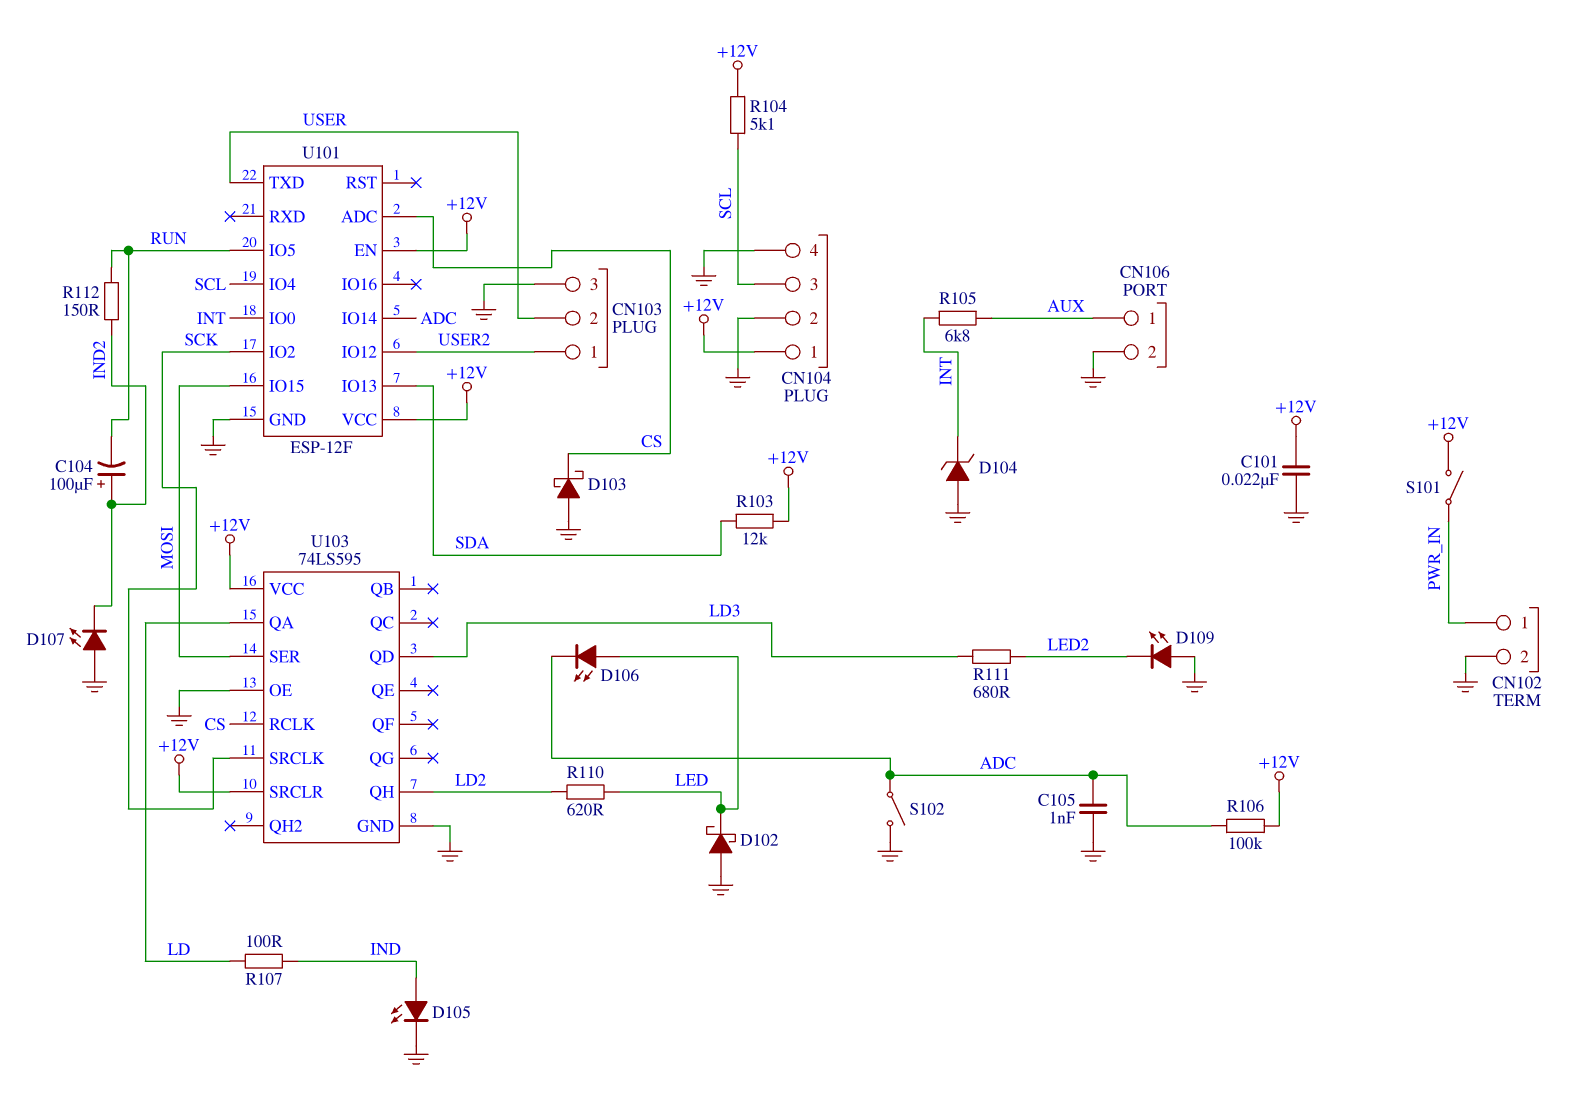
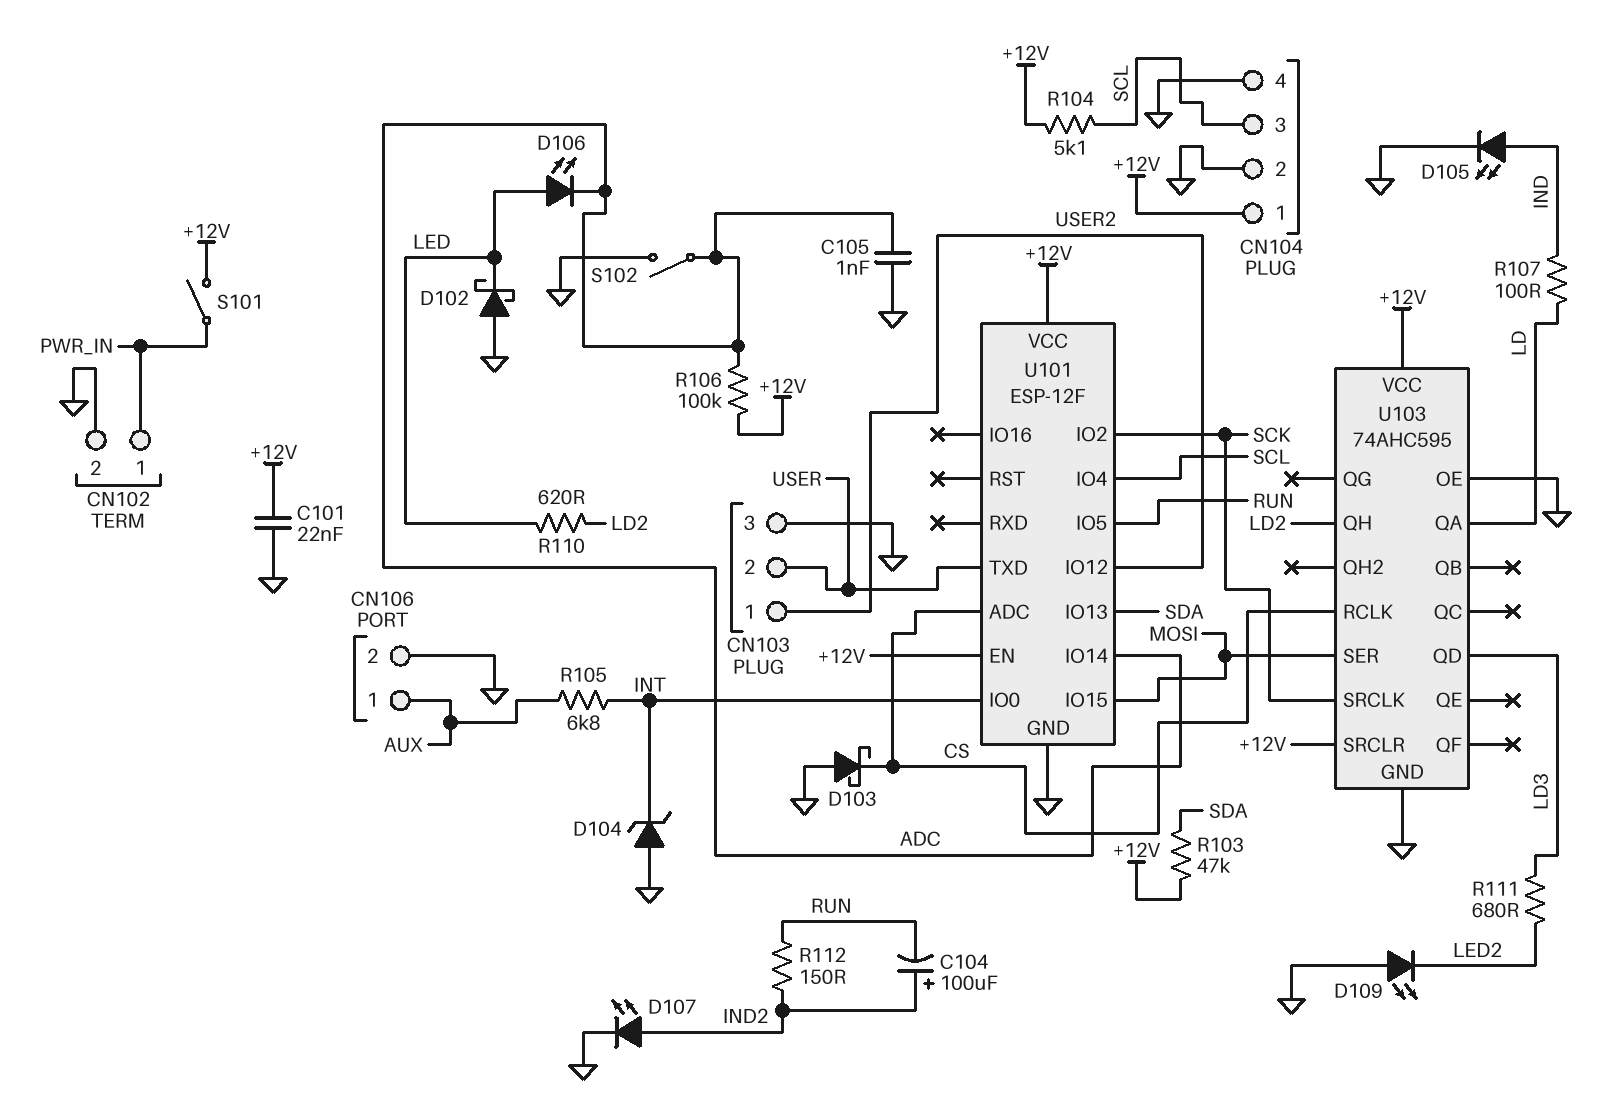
D107: LED (A GND, K IND2) -> LED (A IND2, K GND)
R103: 12k (+12V, SDA) -> 47k (+12V, SDA)
U103: 74LS595 -> 74AHC595

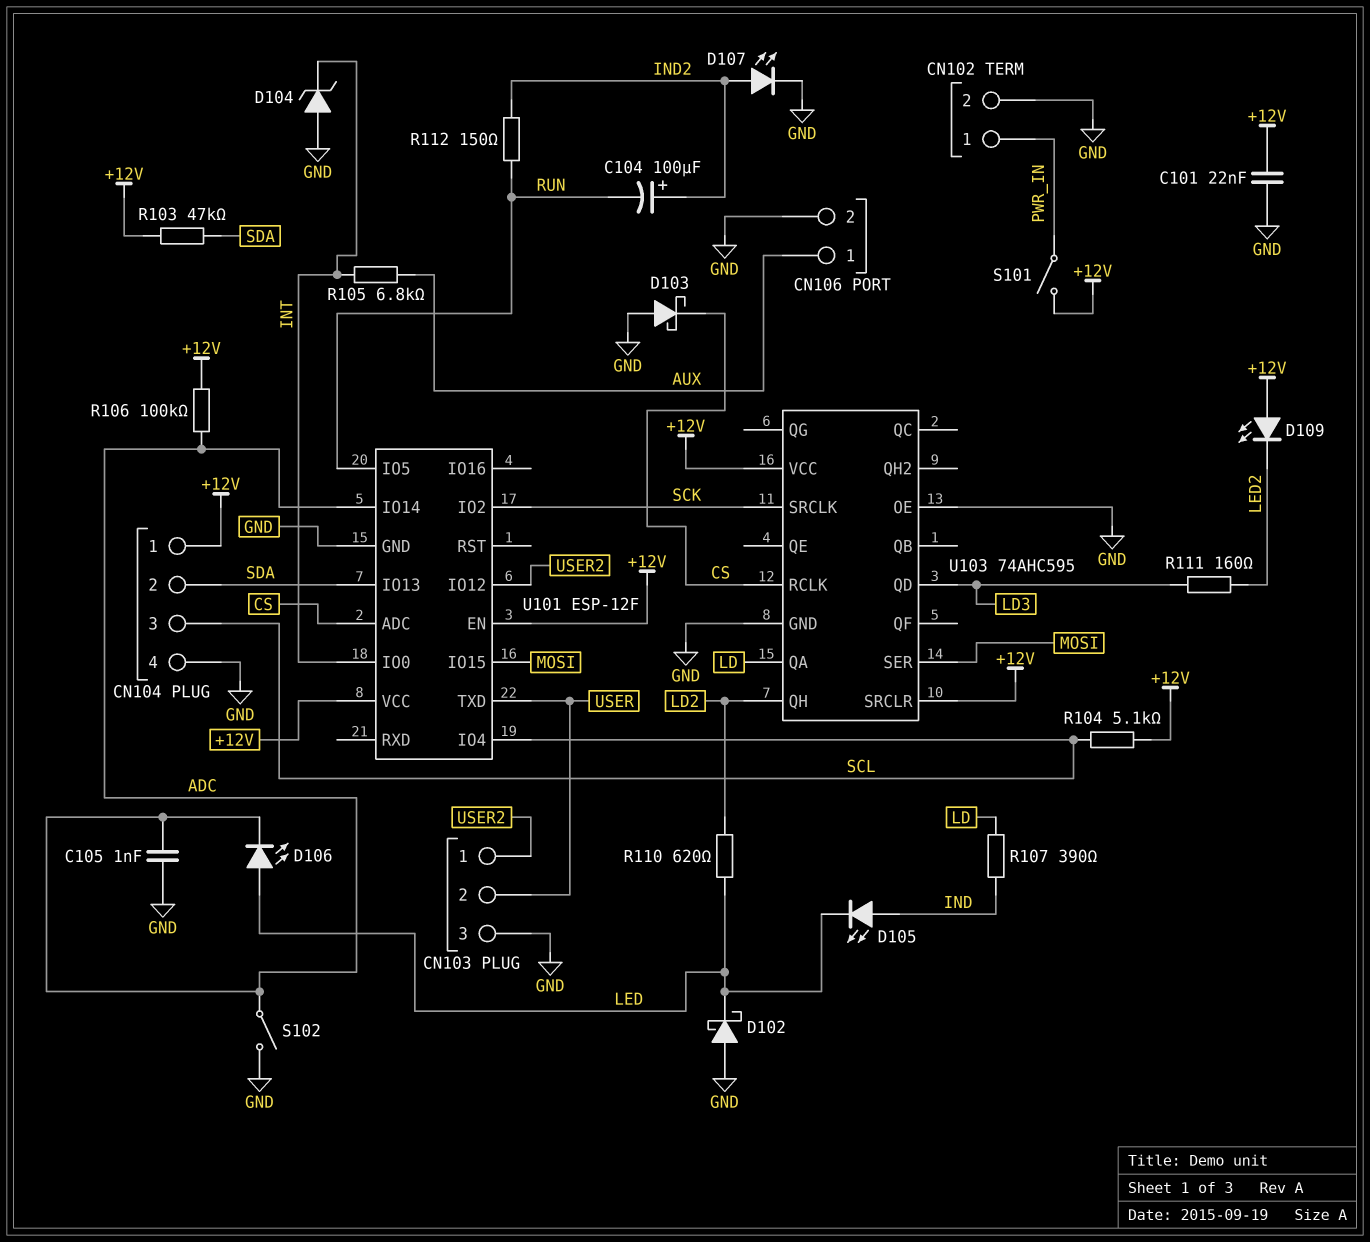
CN104 pin 2: GND -> SDA
D105: LED (A IND, K GND) -> LED (A IND, K LED)
D109: LED (A GND, K LED2) -> LED (A +12V, K LED2)
R107: 100 (IND, LD) -> 390 (IND, LD)
R111: 680 (LD3, LED2) -> 160 (LD3, LED2)

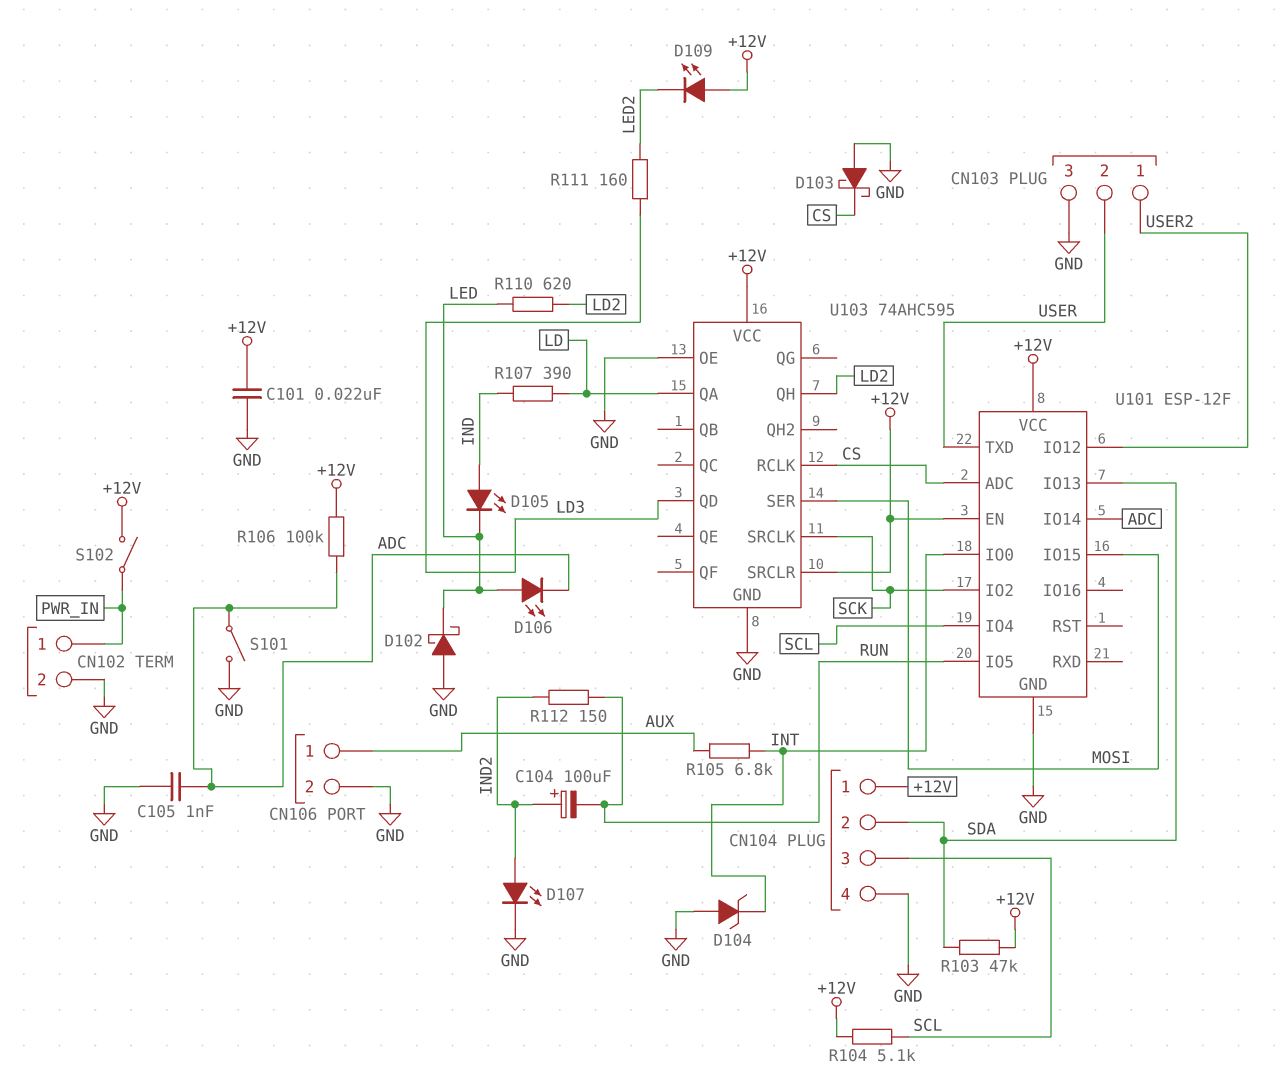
S101: switch (+12V, PWR_IN) -> switch (ADC, GND)
S102: switch (ADC, GND) -> switch (+12V, PWR_IN)

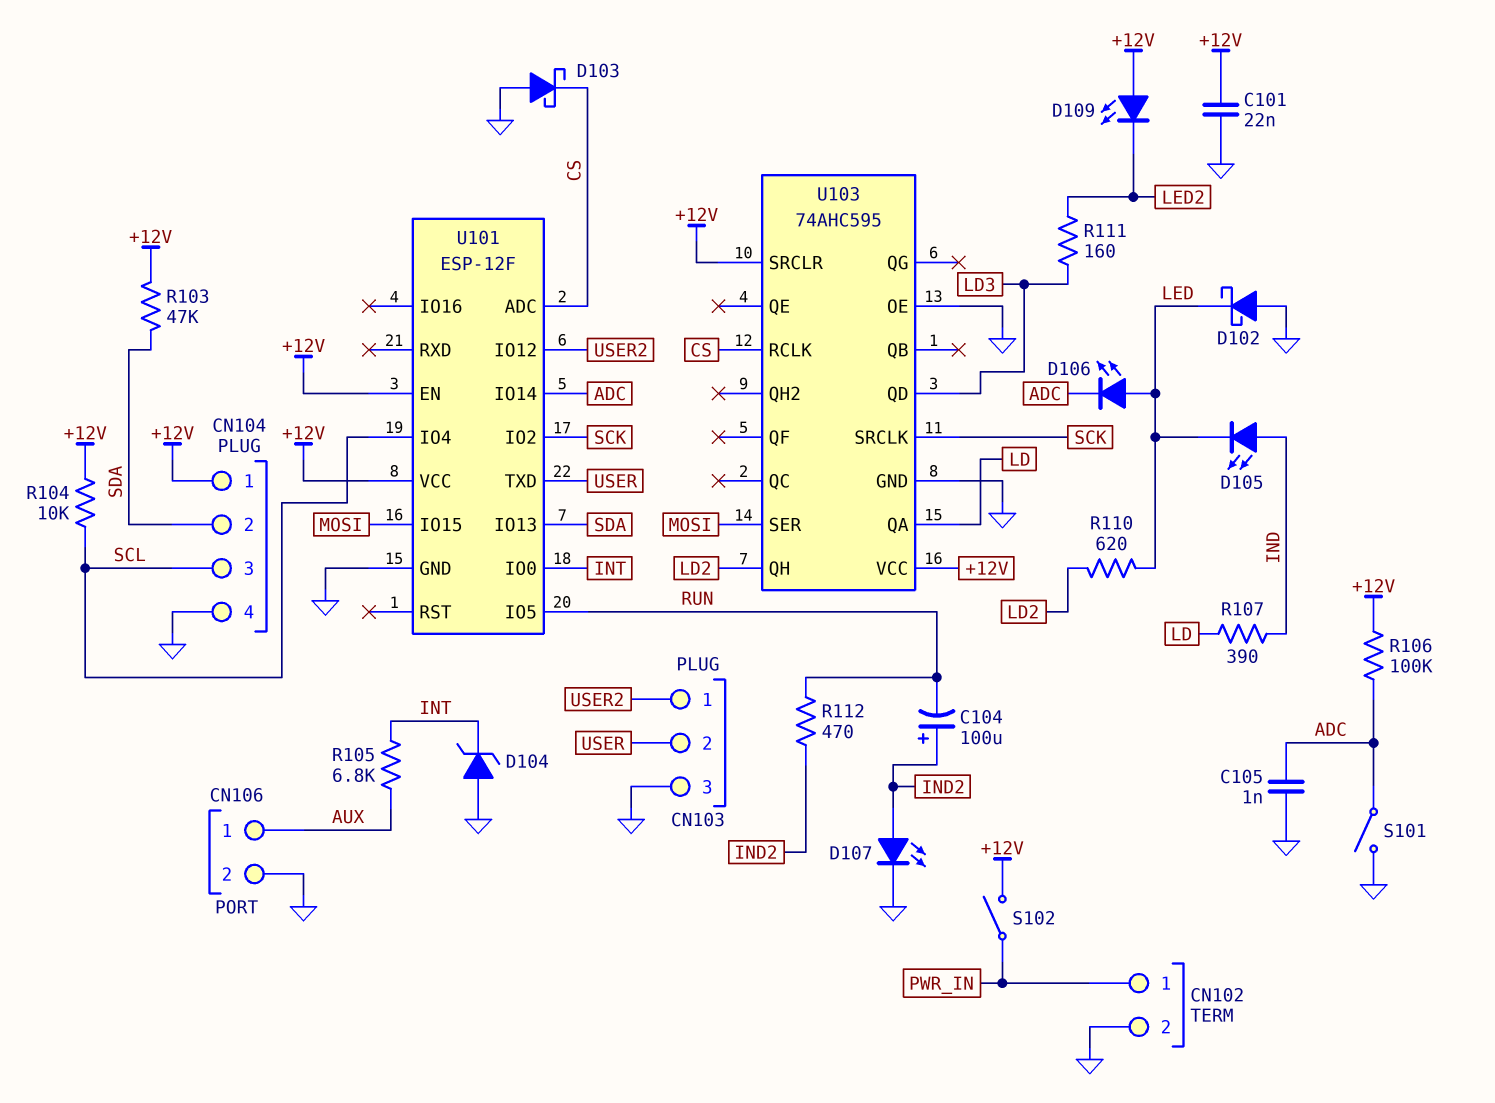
R104: 5.1k (+12V, SCL) -> 10k (+12V, SCL)
R112: 150 (IND2, RUN) -> 470 (IND2, RUN)

